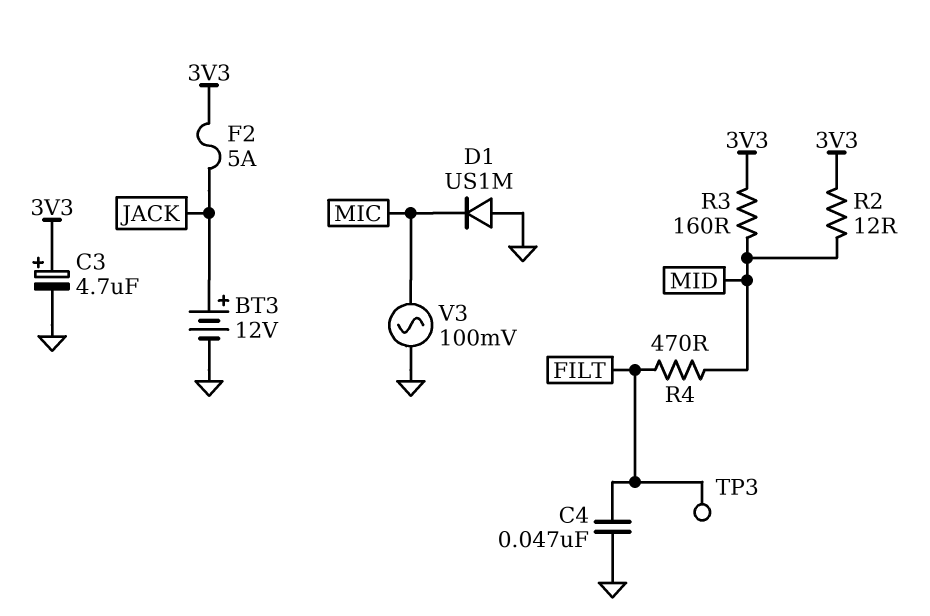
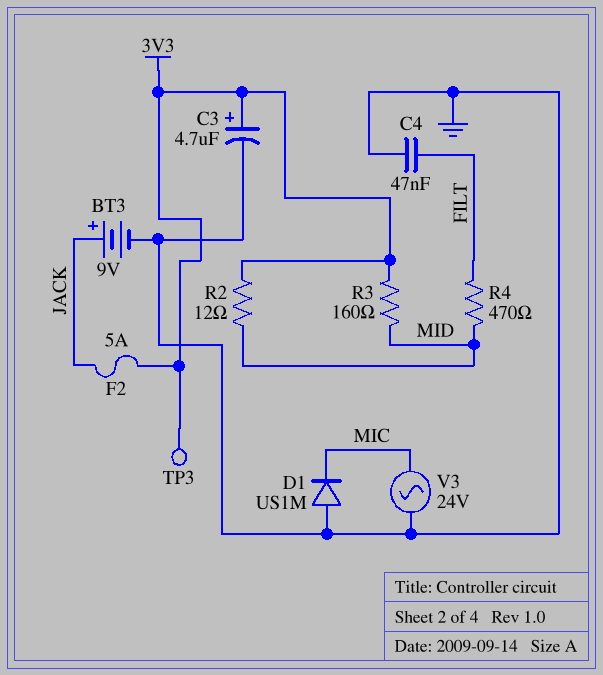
BT3: 12V (plus JACK, minus GND) -> 9V (plus JACK, minus GND)
TP3: test point (FILT) -> test point (3V3)
V3: AC 100mV (GND, MIC) -> AC 24V (GND, MIC)

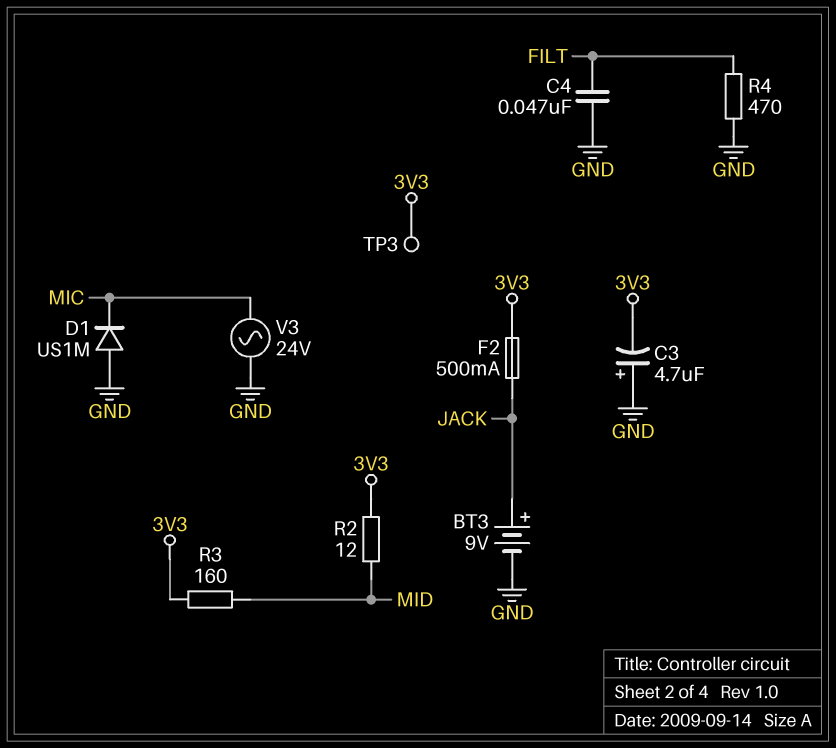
C3: 4.7uF (plus 3V3, minus GND) -> 4.7uF (plus GND, minus 3V3)
F2: 5A (3V3, JACK) -> 500mA (3V3, JACK)
R4: 470 (FILT, MID) -> 470 (FILT, GND)

